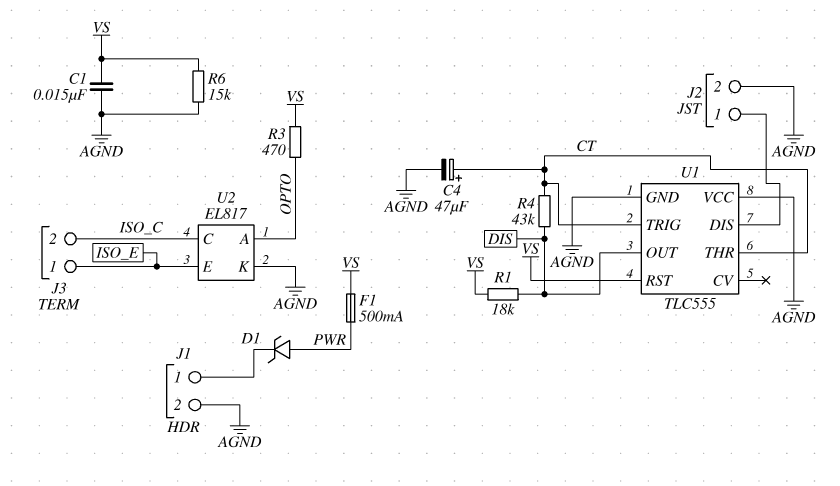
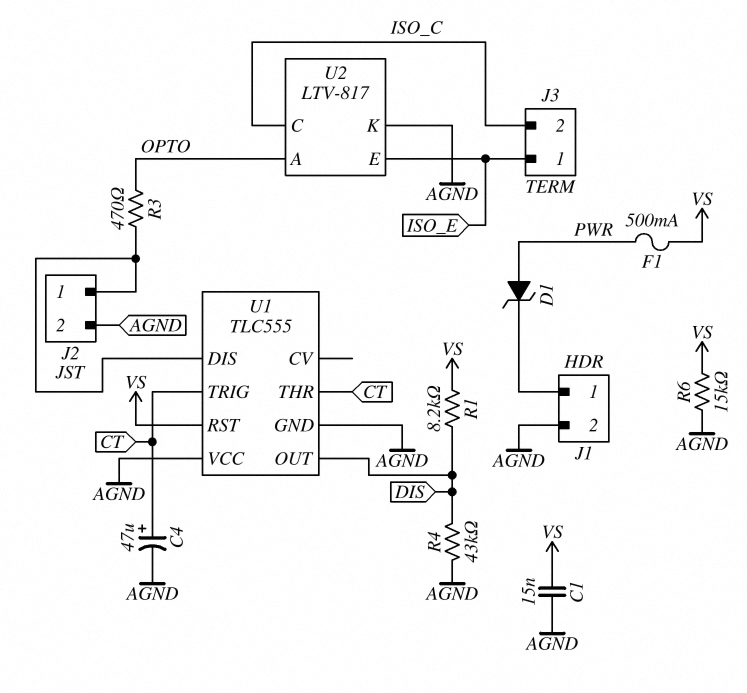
R1: 18k (DIS, VS) -> 8.2k (DIS, VS)
R3: 470 (OPTO, VS) -> 470 (J2/1, OPTO)
R4: 43k (CT, DIS) -> 43k (AGND, DIS)
U2: EL817 -> LTV-817

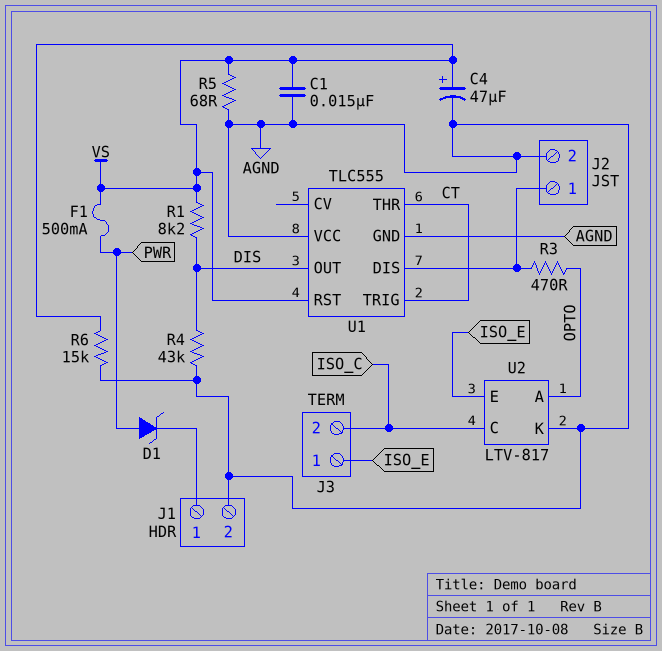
C4: 47uF (plus CT, minus AGND) -> 47uF (plus VS, minus AGND)
R5: none -> 68 (AGND, VS)

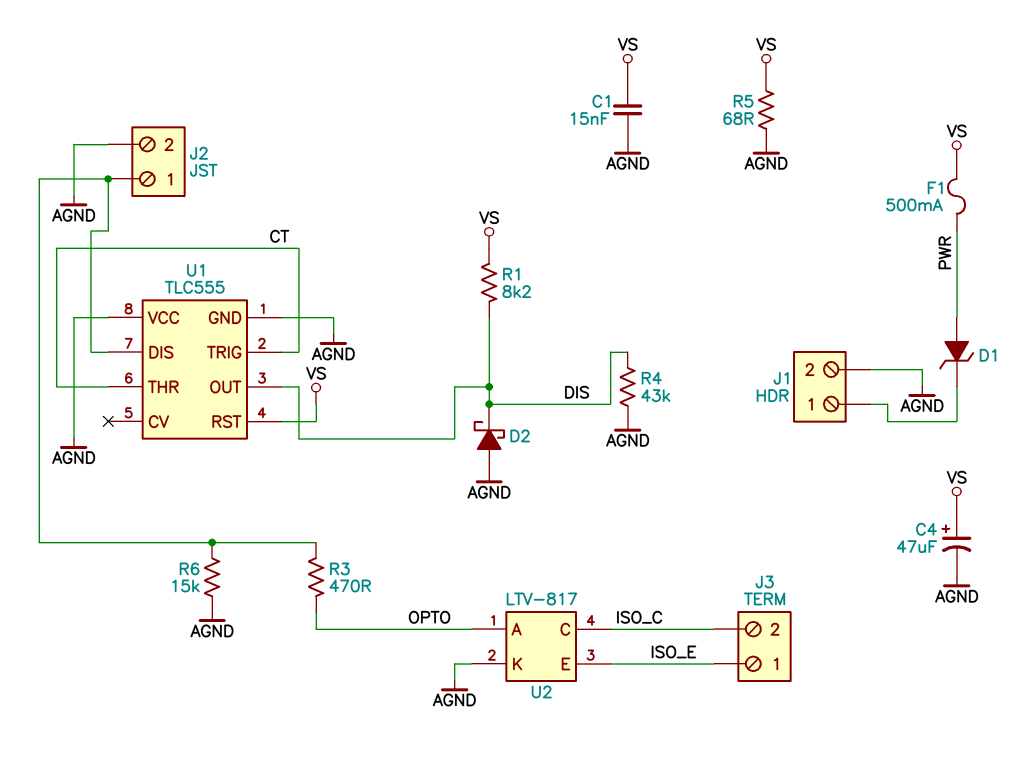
D2: none -> schottky (A AGND, K DIS)
R6: 15k (AGND, VS) -> 15k (AGND, J2/1)

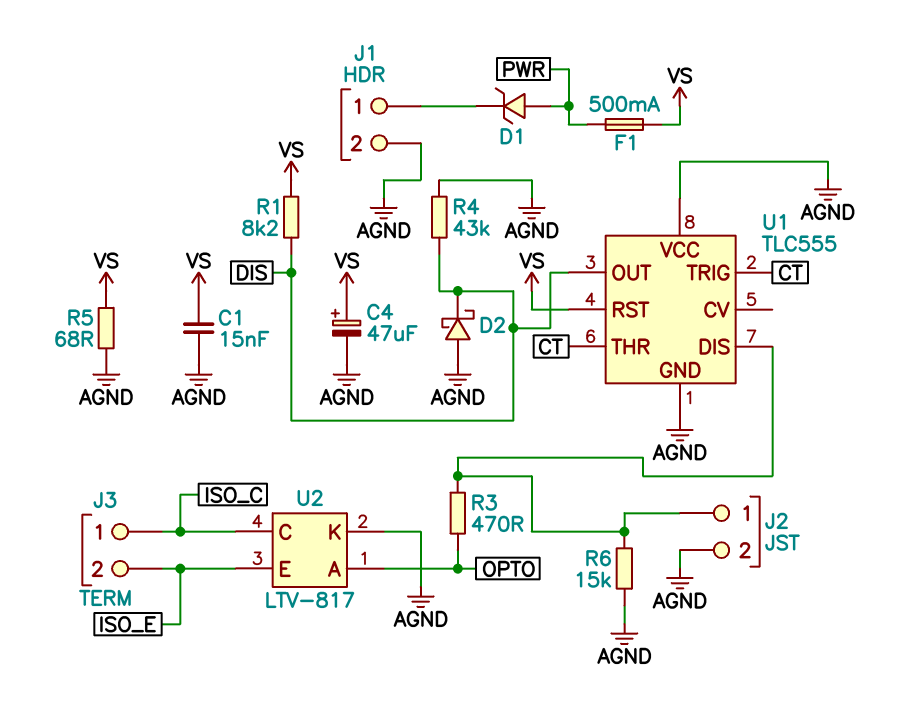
J3 pin 1: ISO_E -> ISO_C
J3 pin 2: ISO_C -> ISO_E

